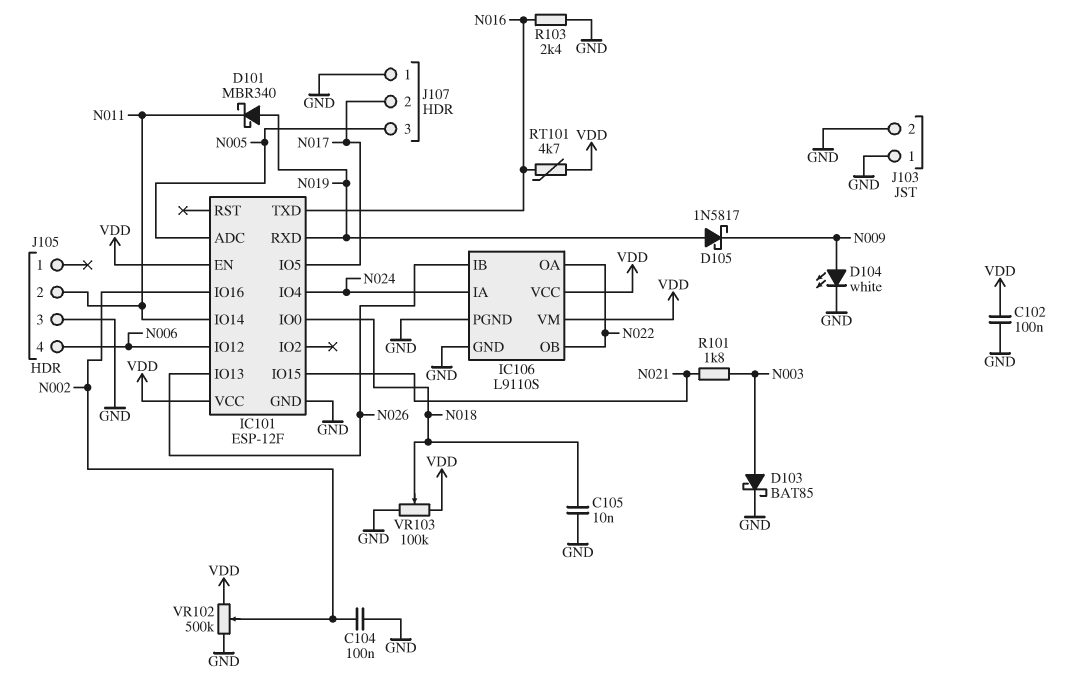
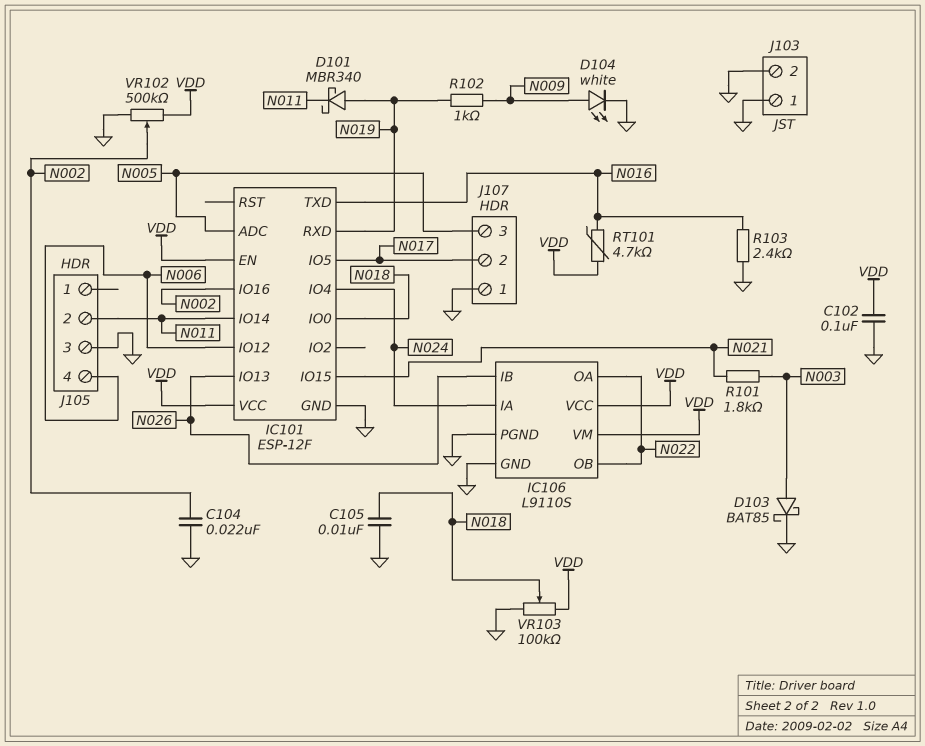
C104: 100nF (GND, N002) -> 22nF (GND, N002)
D105: schottky 1N5817 (A N019, K N009) -> none
R102: none -> 1k (N009, N019)

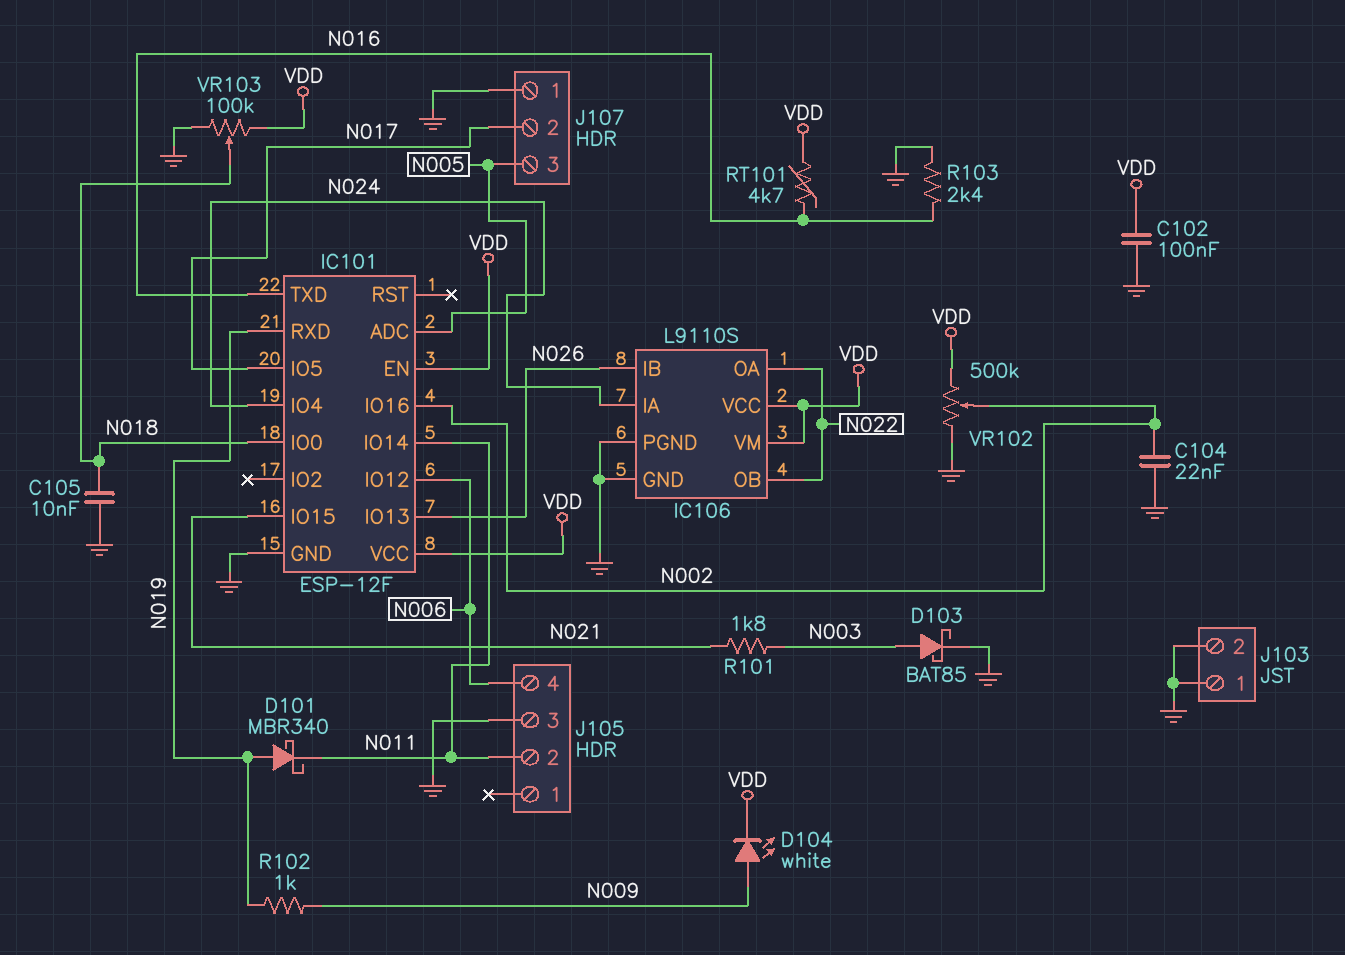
D104: LED white (A N009, K GND) -> LED white (A N009, K VDD)

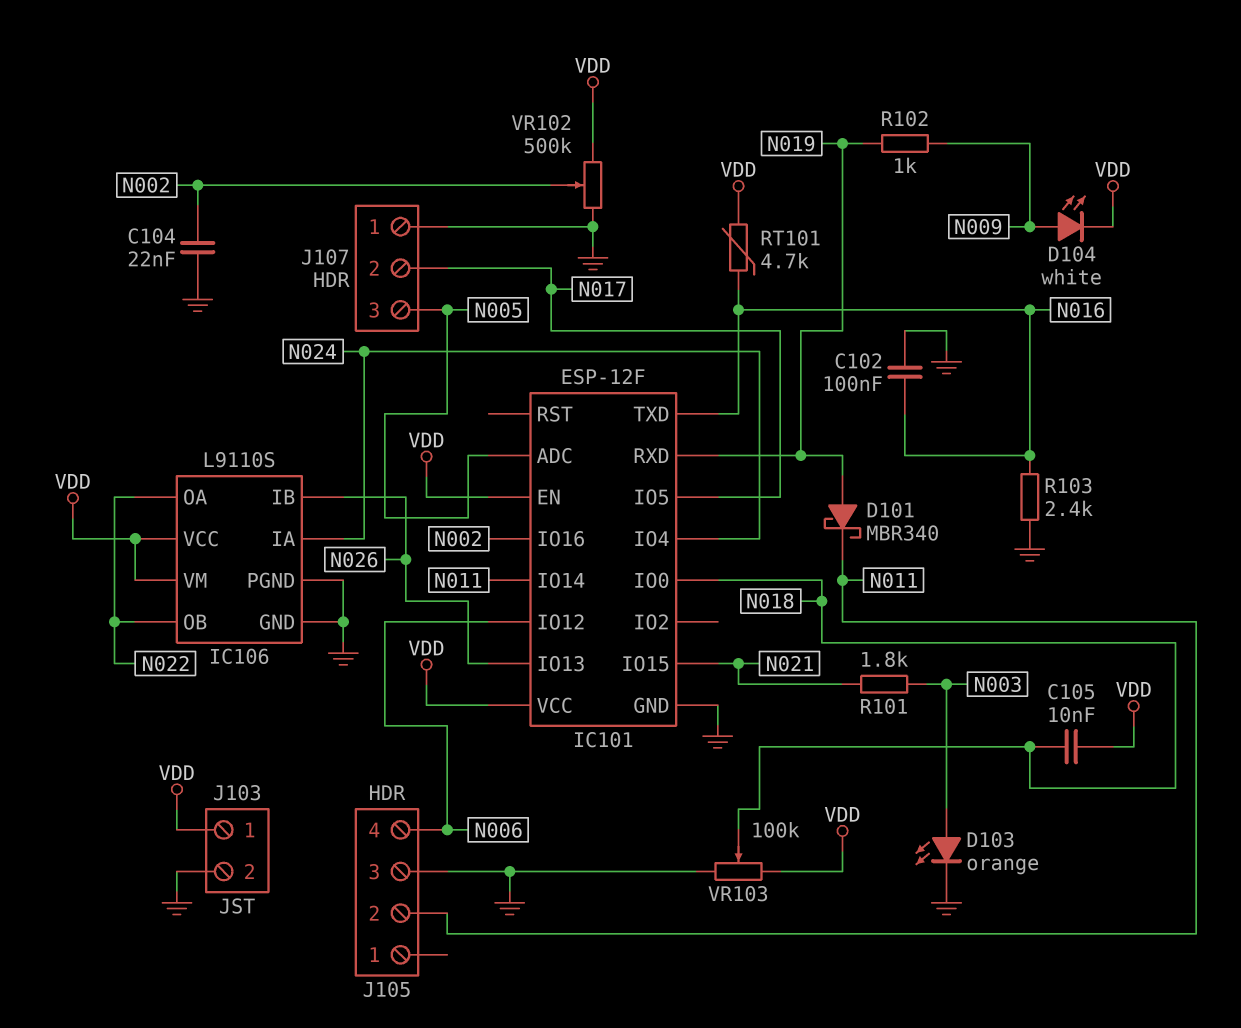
C102: 100nF (GND, VDD) -> 100nF (GND, N016)
C105: 10nF (GND, N018) -> 10nF (N018, VDD)
D103: schottky BAT85 (A N003, K GND) -> LED orange (A N003, K GND)
J103 pin 1: GND -> VDD

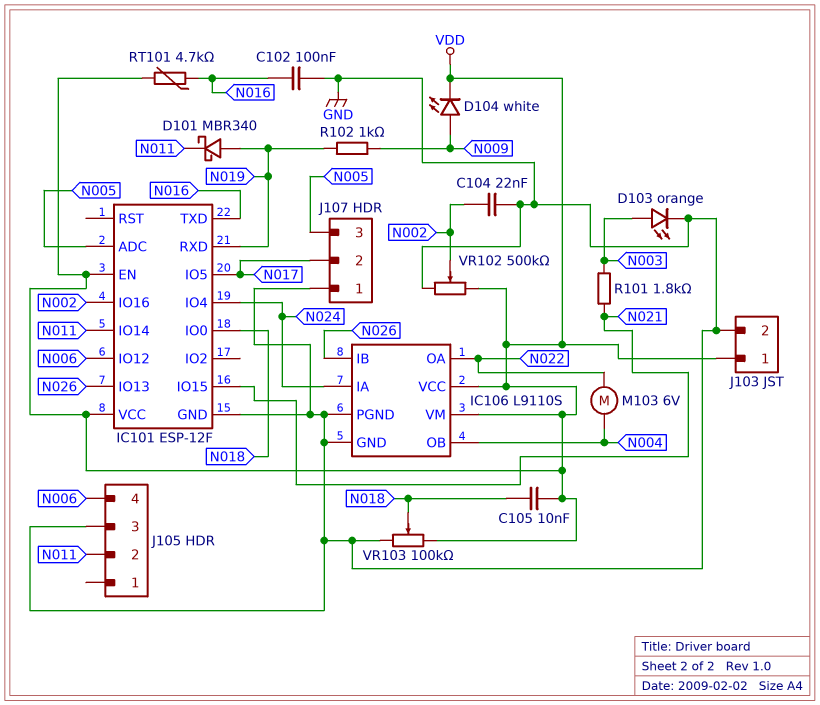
IC106 pin OB: N022 -> N004
M103: none -> motor 6V (N004, N022)
R103: 2.4k (GND, N016) -> none

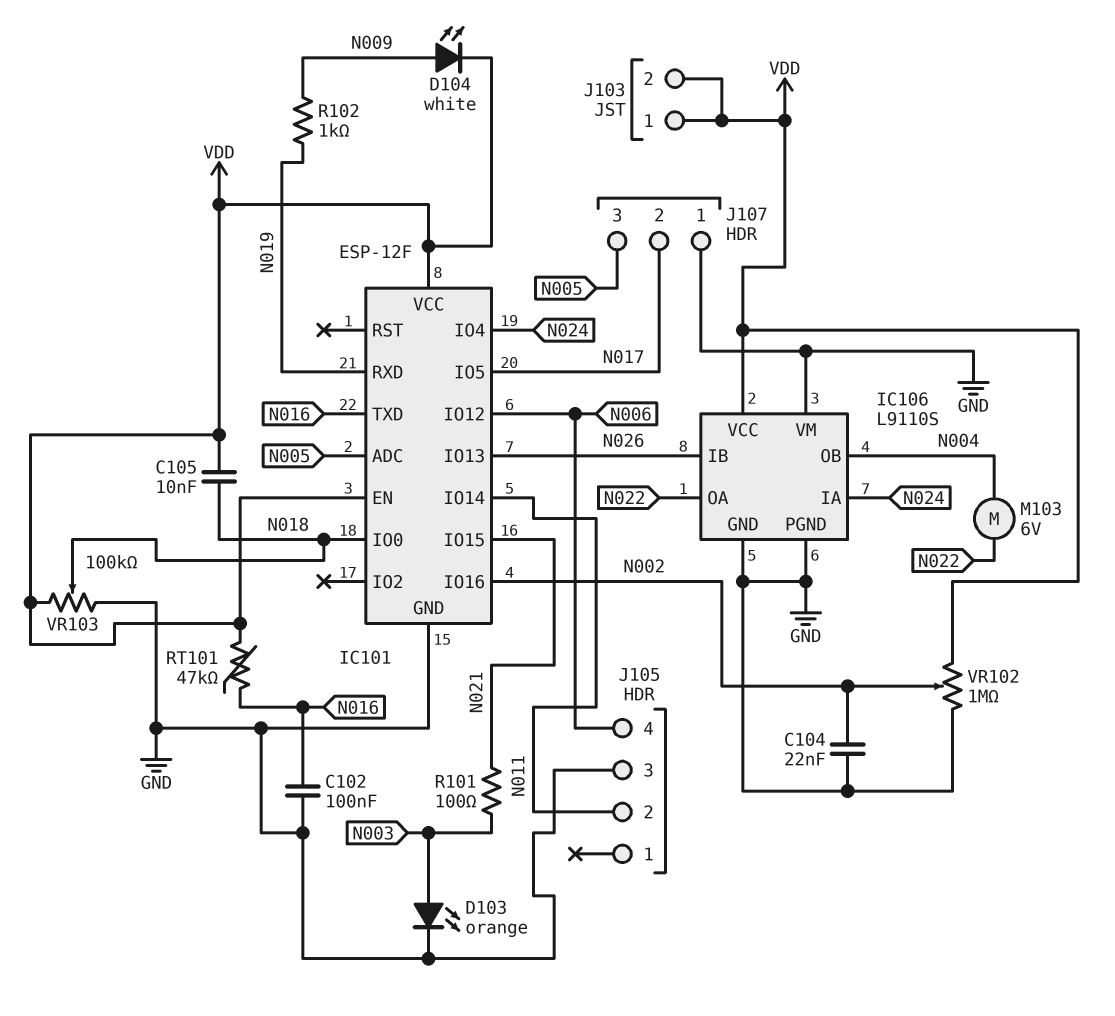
D101: schottky MBR340 (A N019, K N011) -> none
IC106 pin VM: VDD -> GND
J103 pin 2: GND -> VDD
R101: 1.8k (N003, N021) -> 100 (N003, N021)
RT101: 4.7k (N016, VDD) -> 47k (N016, VDD)
VR102: 500k (GND, VDD, wiper N002) -> 1M (GND, VDD, wiper N002)

